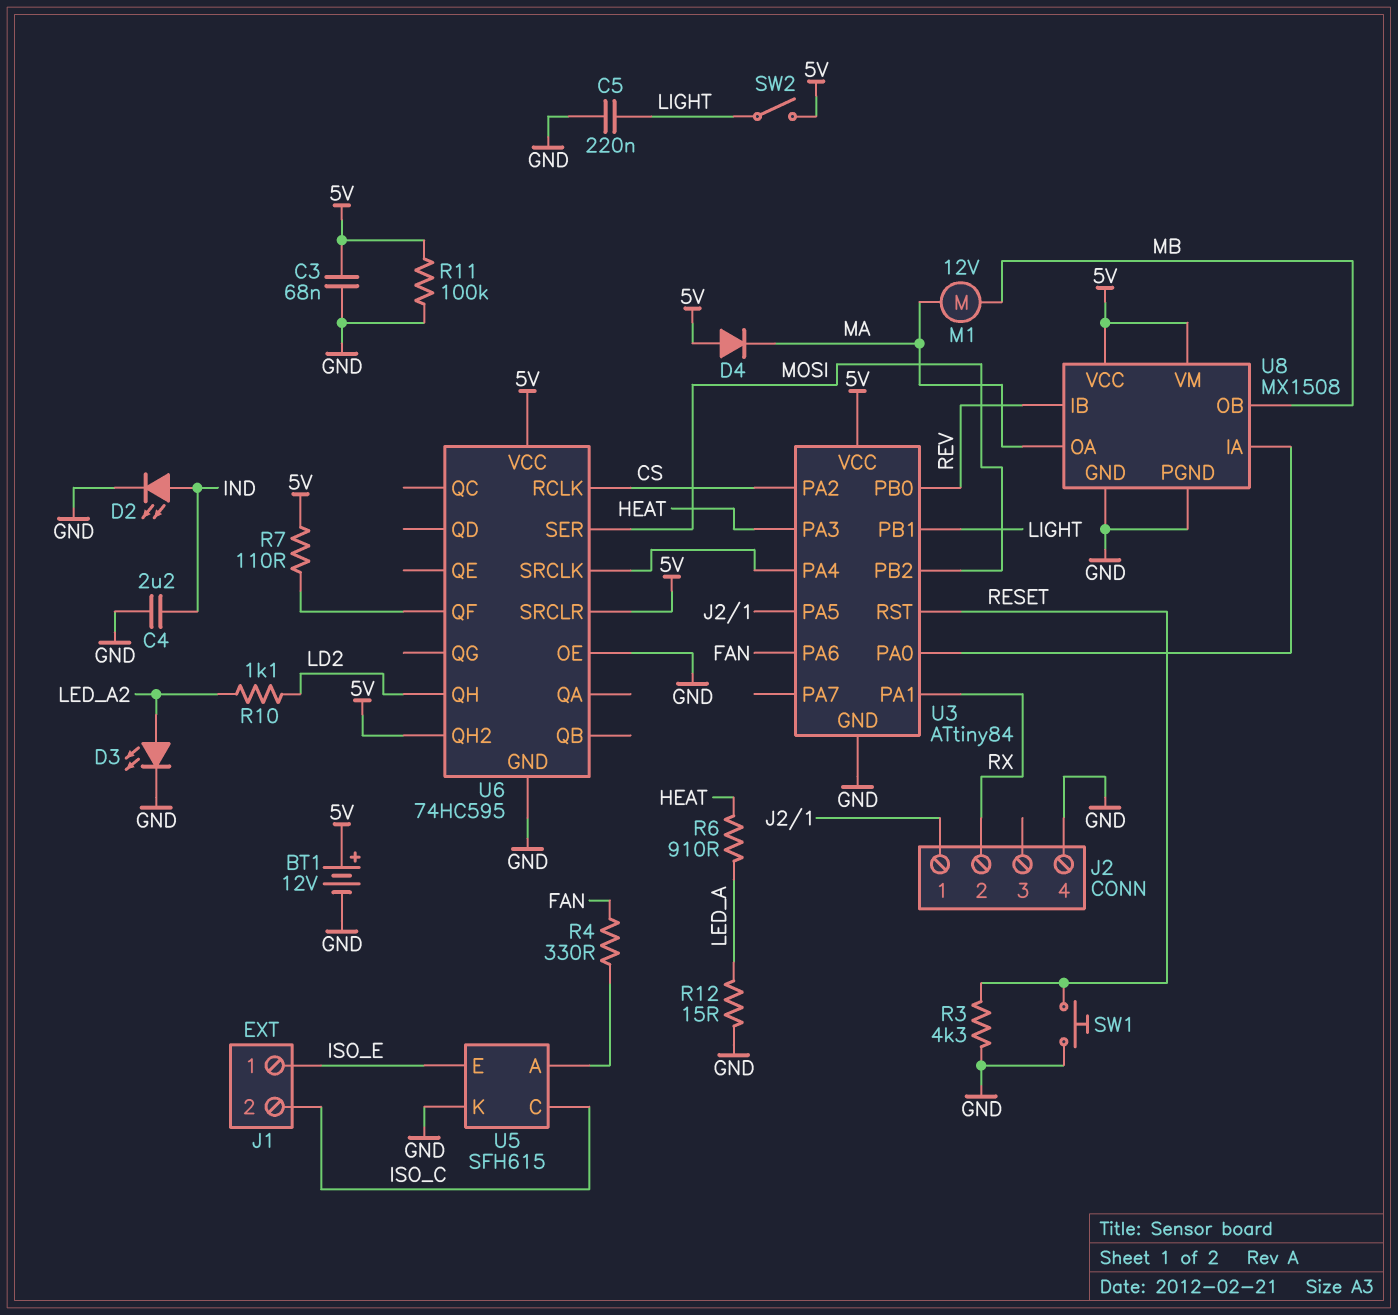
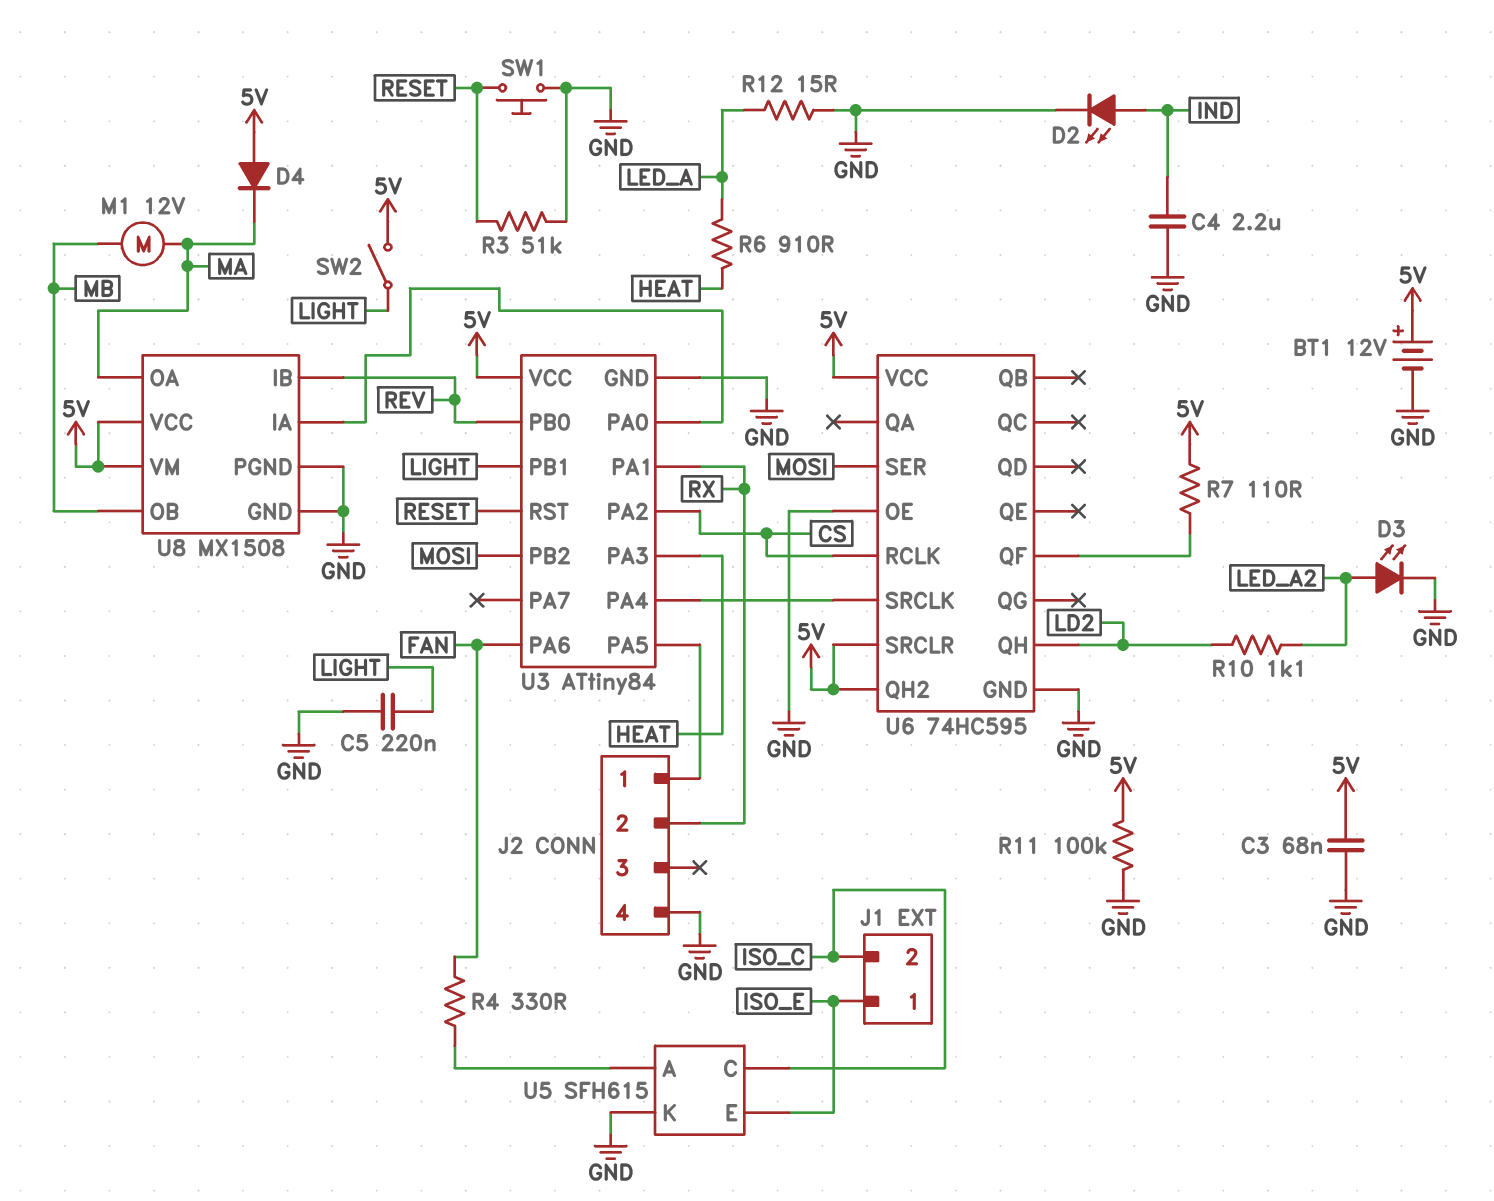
R3: 4.3k (GND, RESET) -> 51k (GND, RESET)

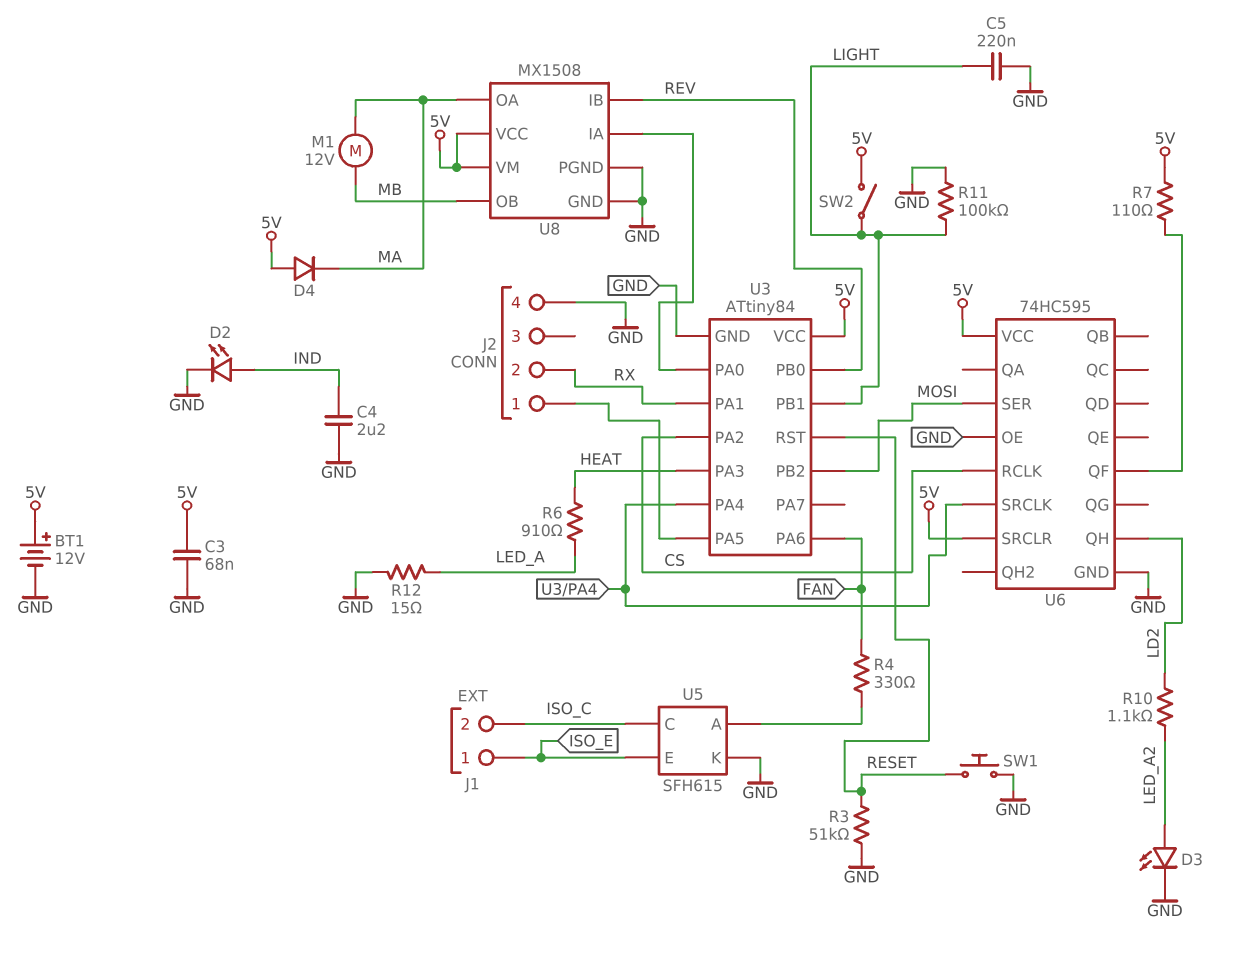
R11: 100k (5V, GND) -> 100k (GND, LIGHT)
U6 pin QH2: 5V -> none

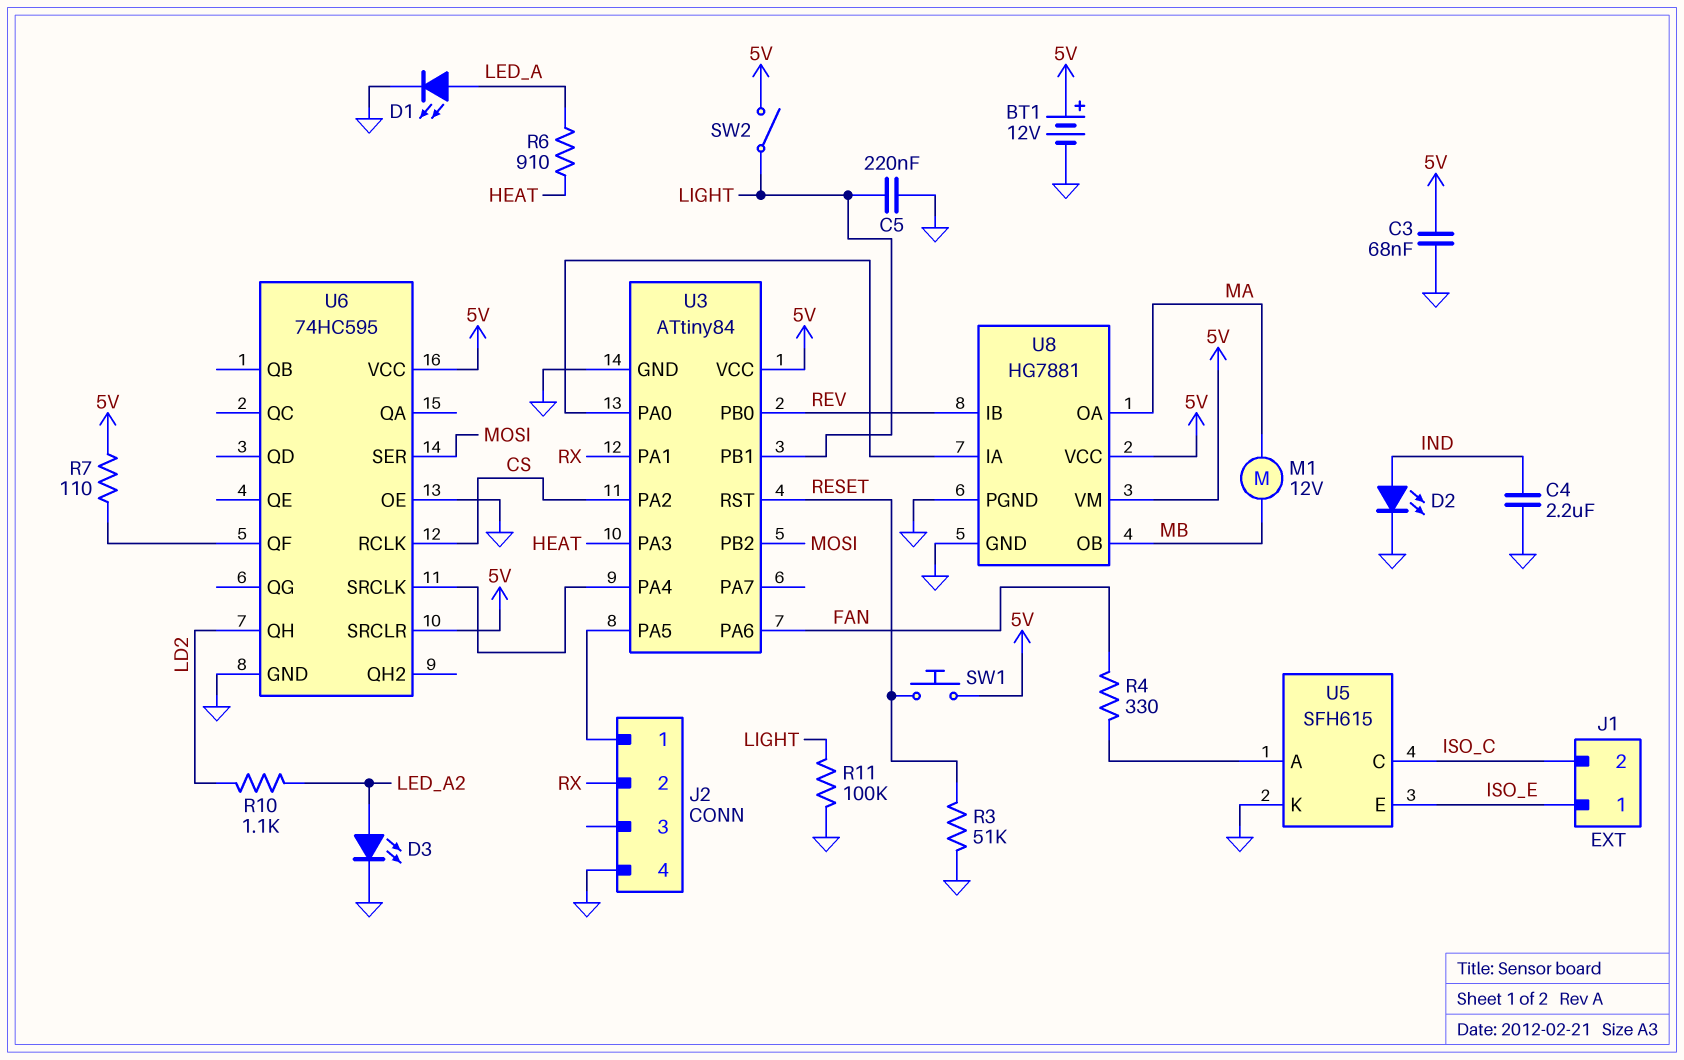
D1: none -> LED (A LED_A, K GND)
D4: diode (A 5V, K MA) -> none
R12: 15 (GND, LED_A) -> none
SW1: button (GND, RESET) -> button (5V, RESET)
U8: MX1508 -> HG7881

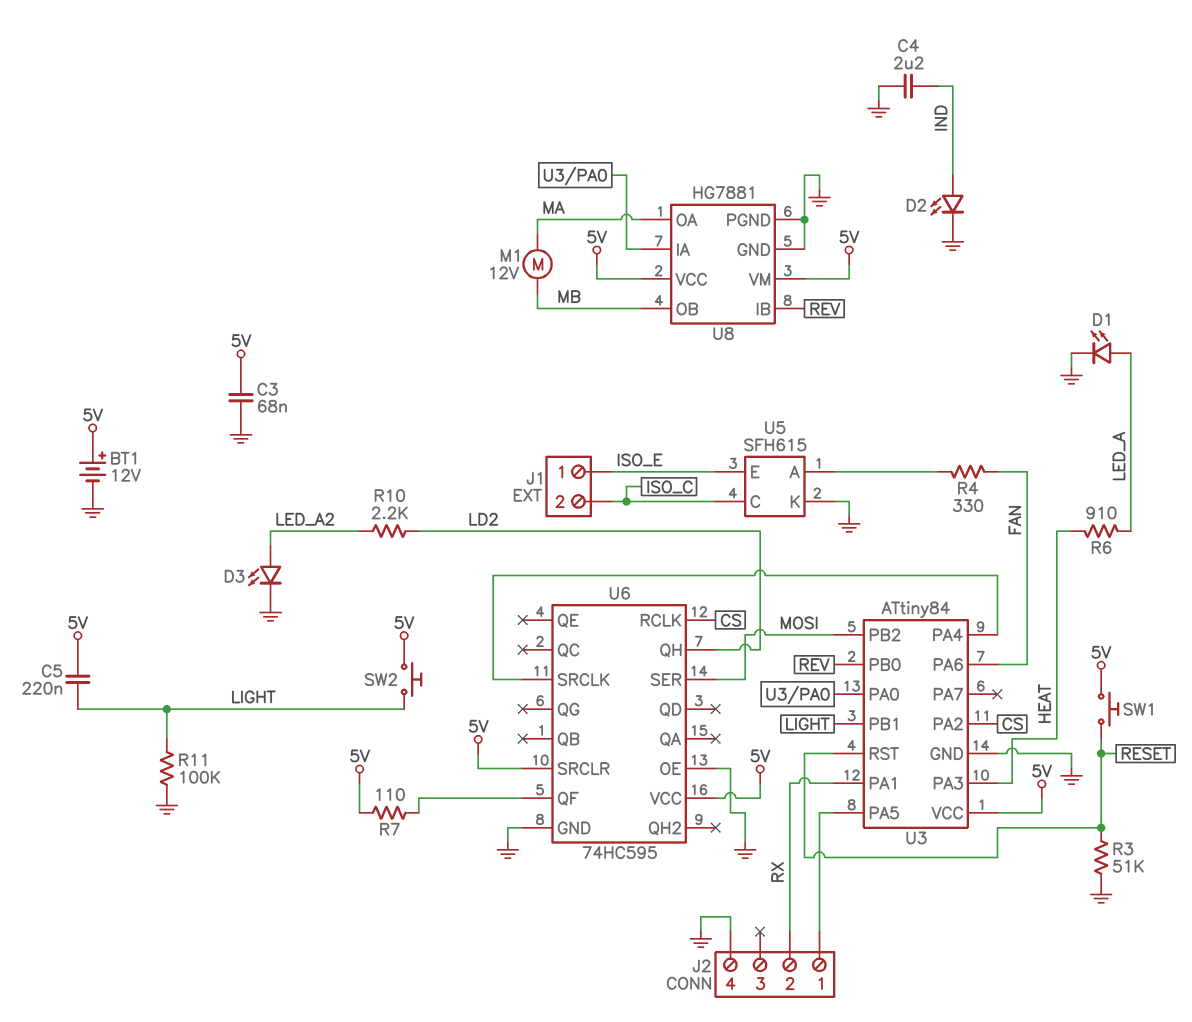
C5: 220nF (GND, LIGHT) -> 220nF (5V, LIGHT)
R10: 1.1k (LD2, LED_A2) -> 2.2k (LD2, LED_A2)
SW2: switch (5V, LIGHT) -> button (5V, LIGHT)

